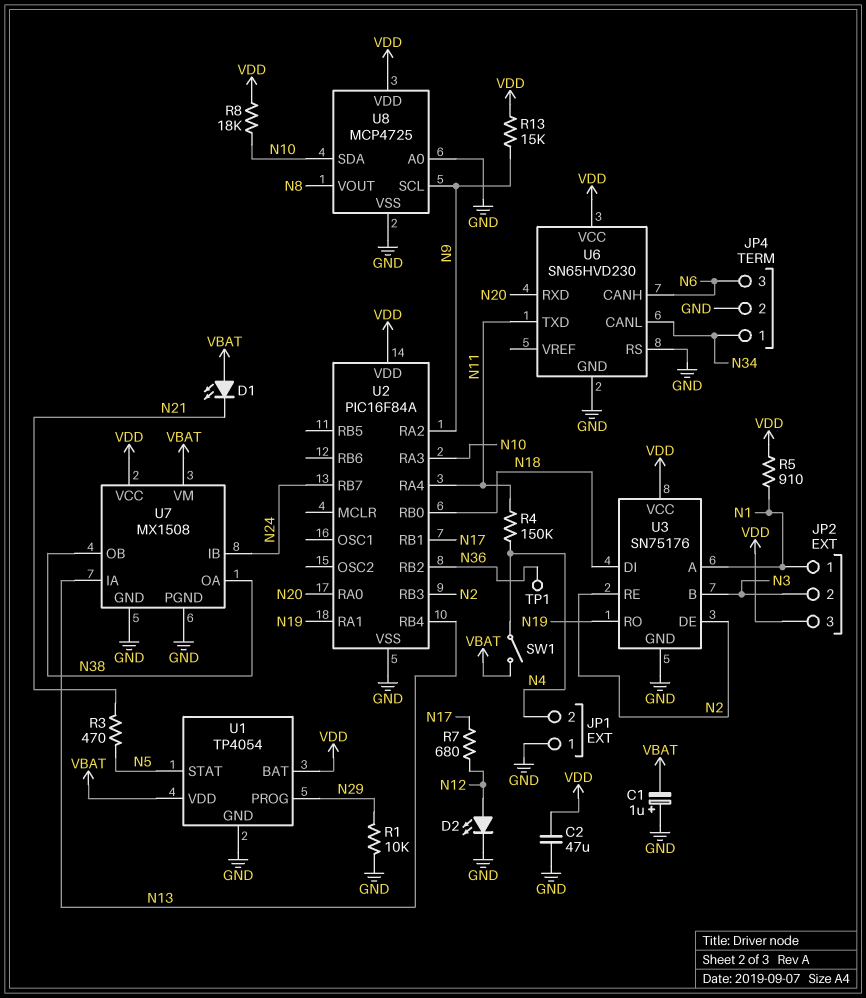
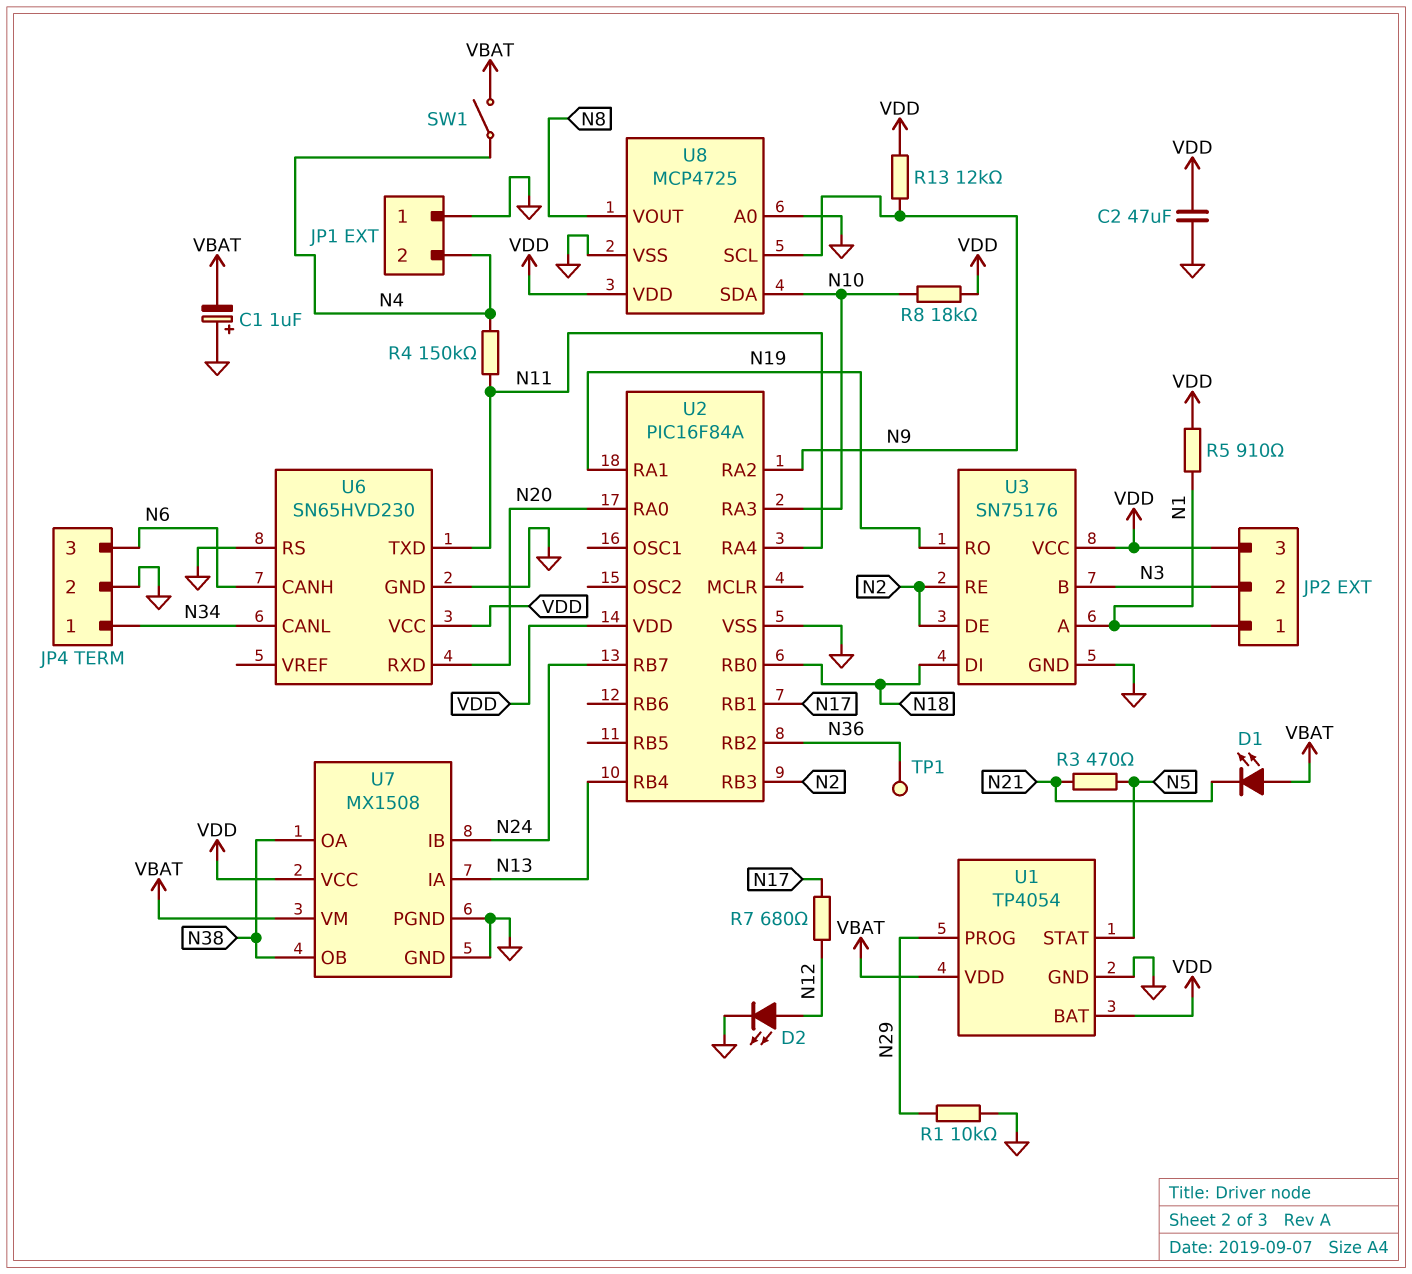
R13: 15k (N9, VDD) -> 12k (N9, VDD)

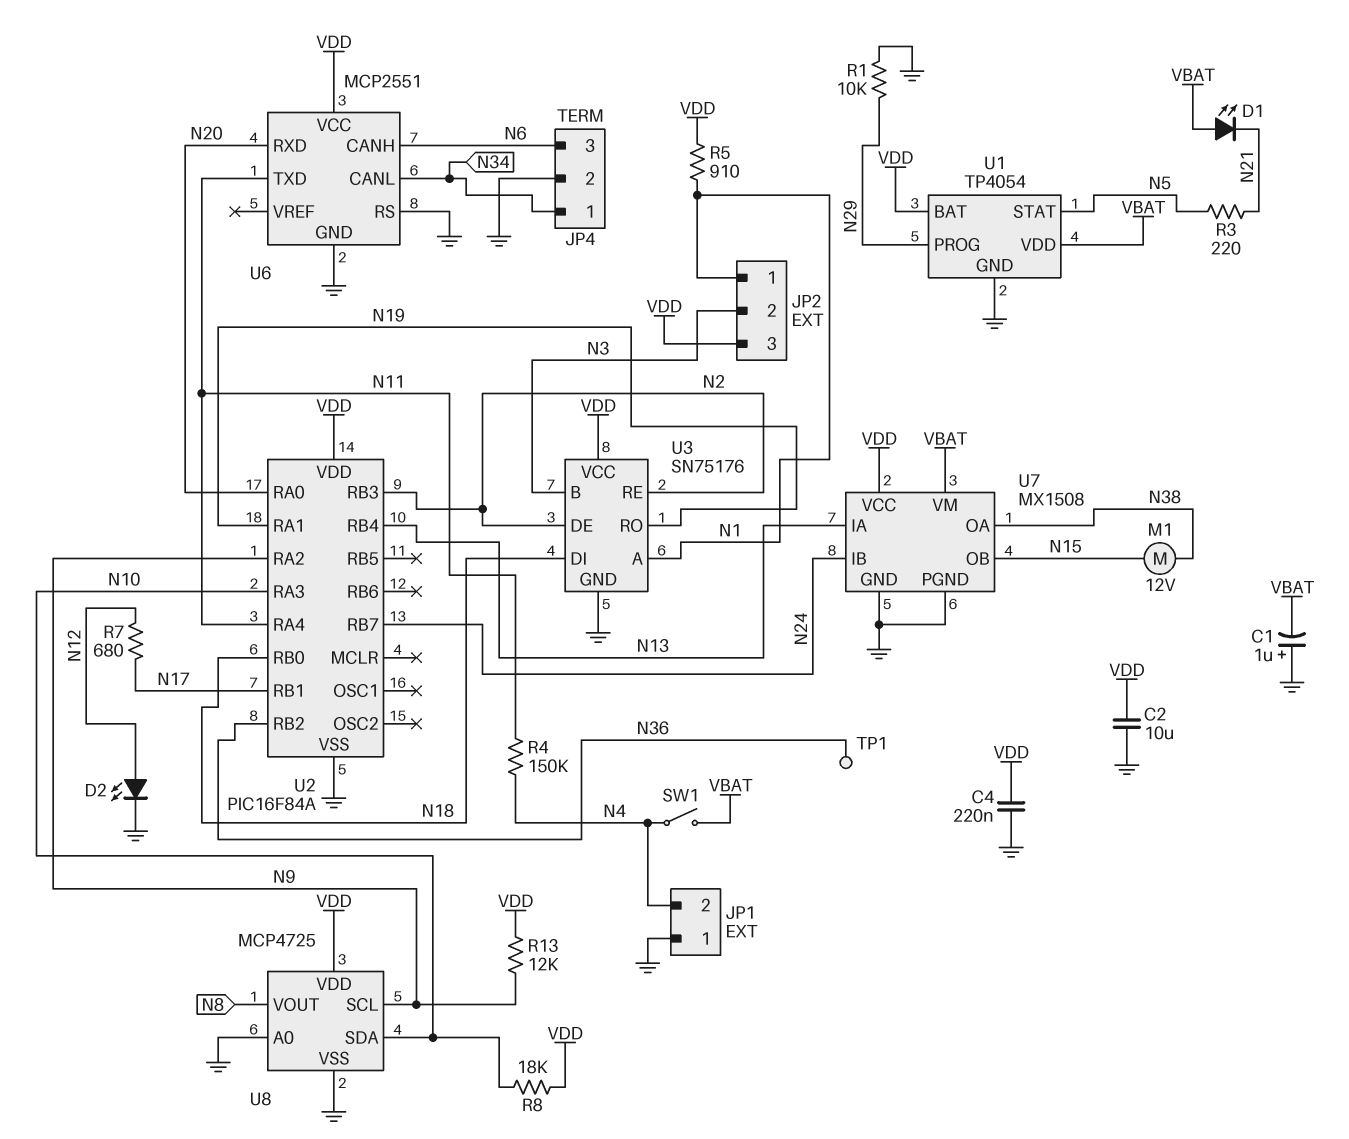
C2: 47uF (GND, VDD) -> 10uF (GND, VDD)
C4: none -> 220nF (GND, VDD)
M1: none -> motor 12V (N15, N38)
R3: 470 (N5, N21) -> 220 (N5, N21)
U6: SN65HVD230 -> MCP2551
U7 pin OB: N38 -> N15

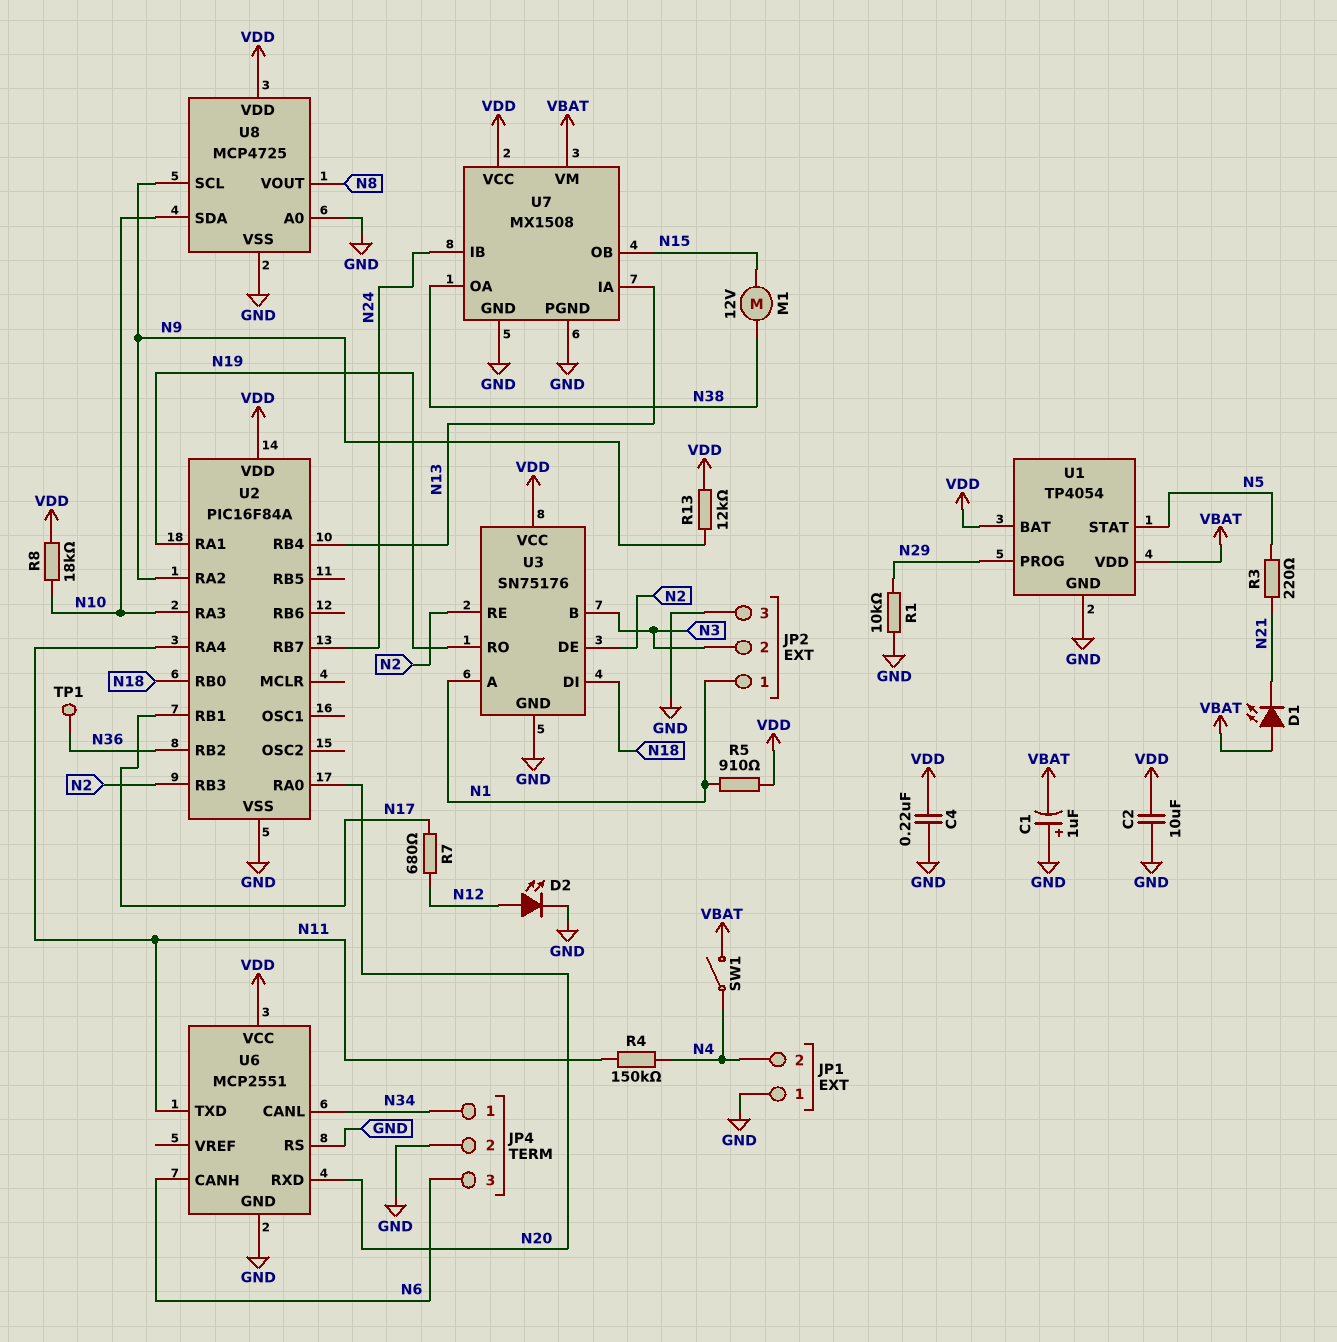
JP2 pin 3: VDD -> GND

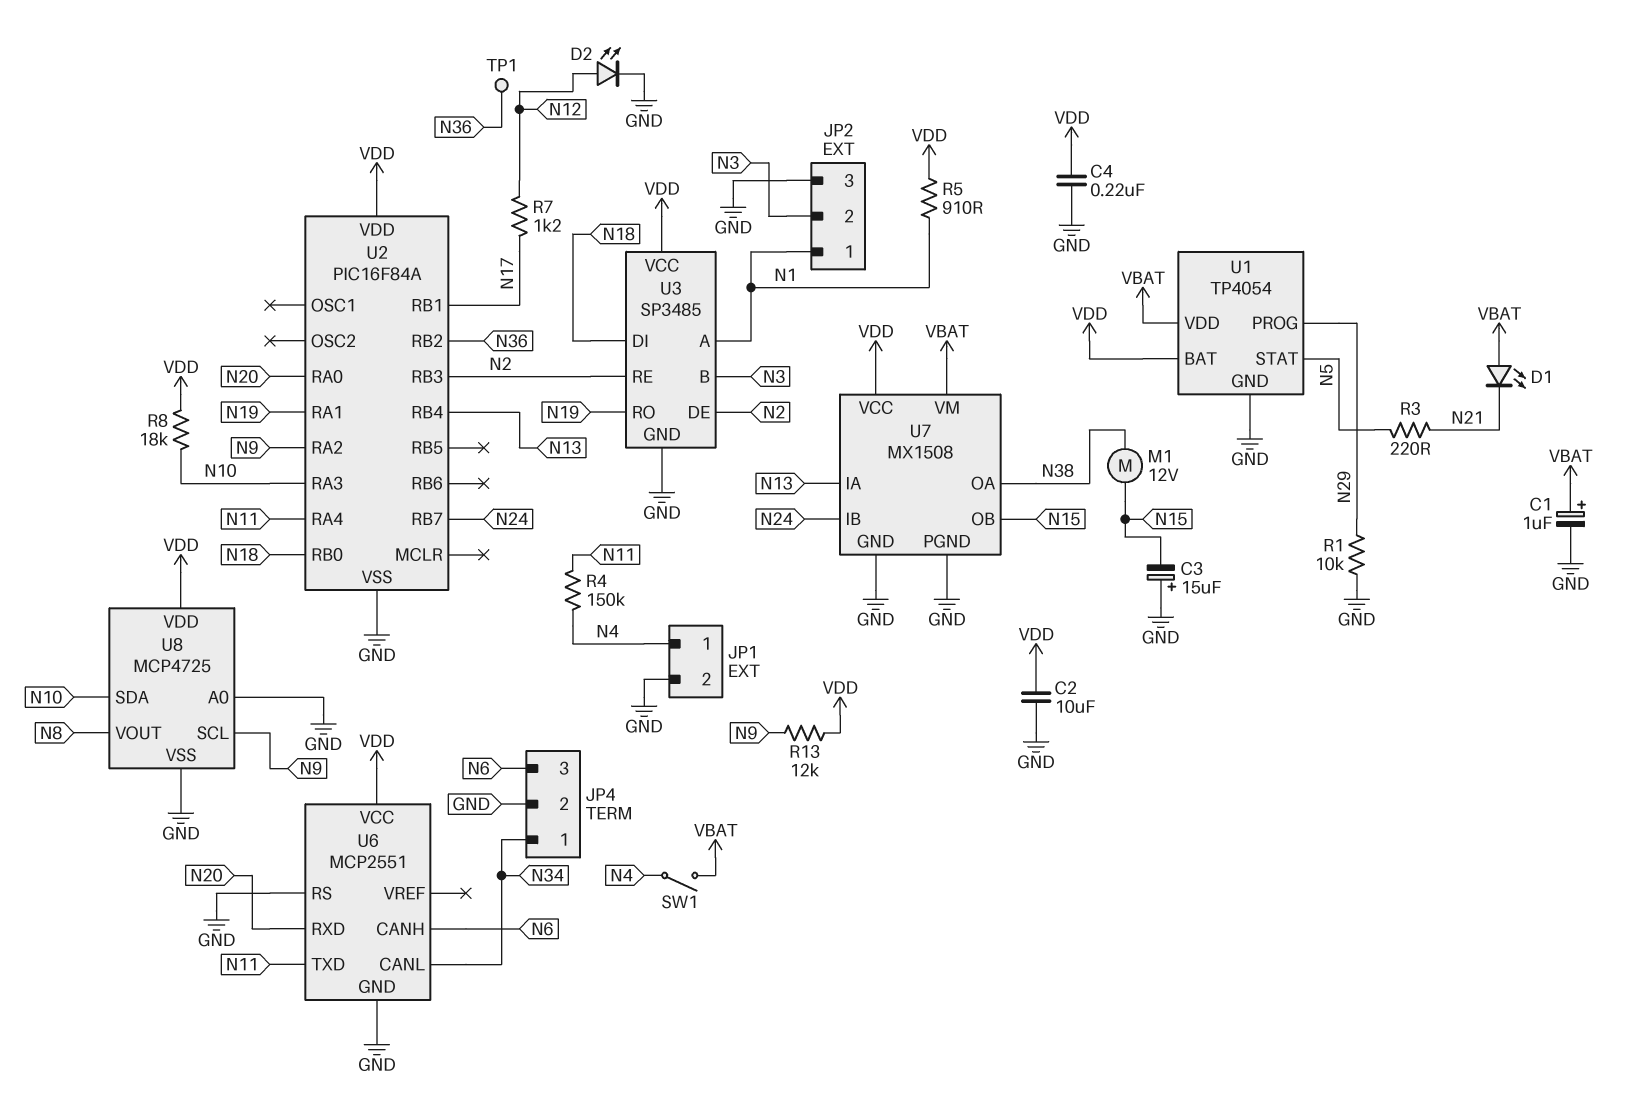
C1: 1uF (plus GND, minus VBAT) -> 1uF (plus VBAT, minus GND)
C3: none -> 15uF (plus GND, minus N15)
JP1 pin 1: GND -> N4
JP1 pin 2: N4 -> GND
R7: 680 (N12, N17) -> 1.2k (N12, N17)
U3: SN75176 -> SP3485

